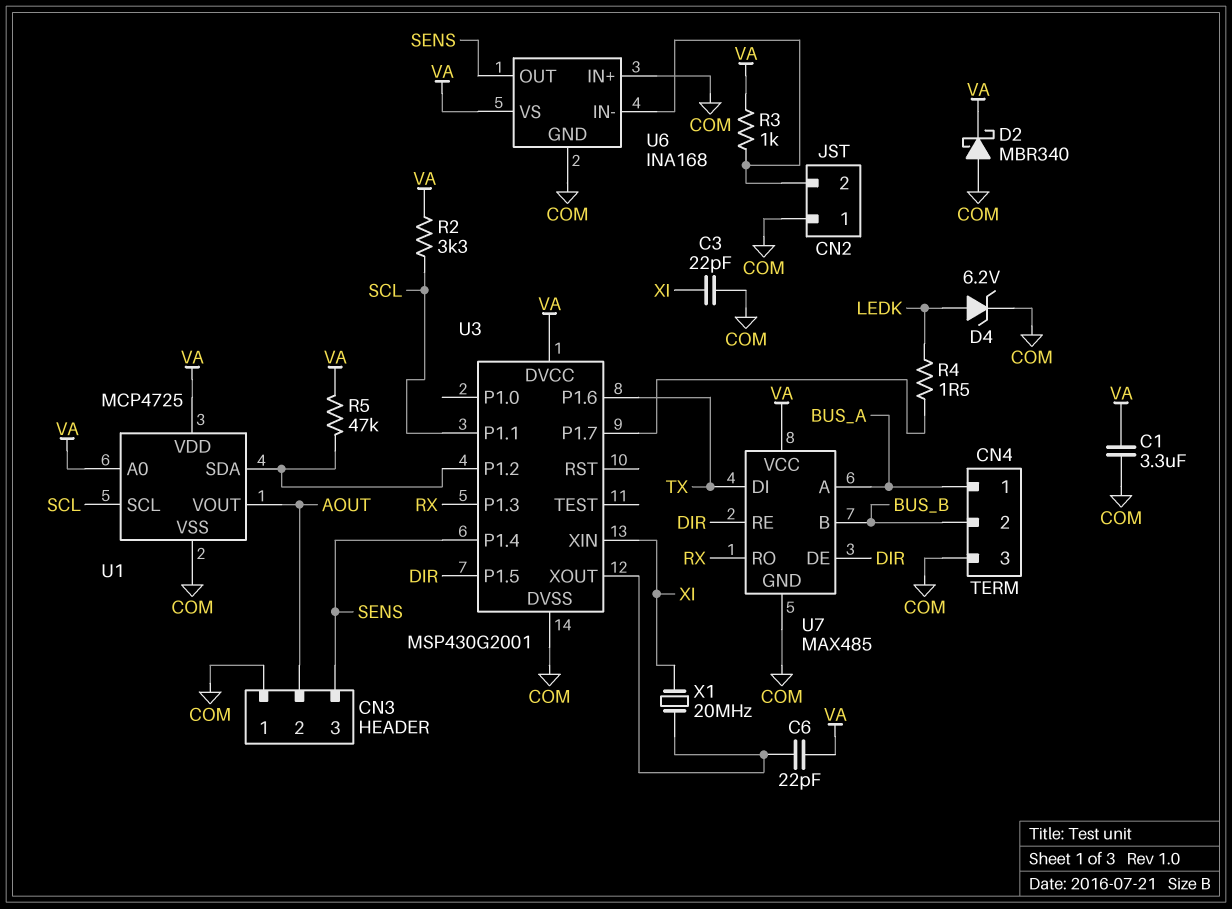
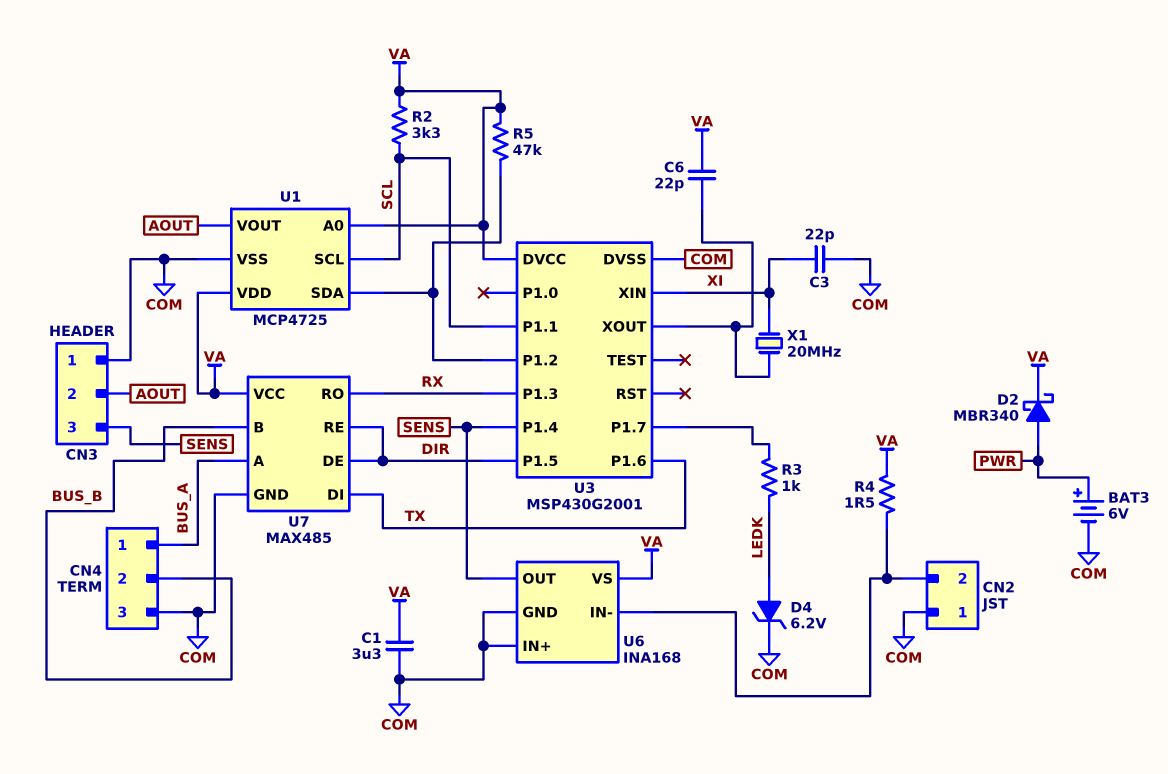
BAT3: none -> 6V (plus PWR, minus COM)
D2: schottky MBR340 (A COM, K VA) -> schottky MBR340 (A PWR, K VA)
R3: 1k (CN2/2, VA) -> 1k (LEDK, U3/P1.7)
R4: 1.5 (LEDK, U3/P1.7) -> 1.5 (CN2/2, VA)

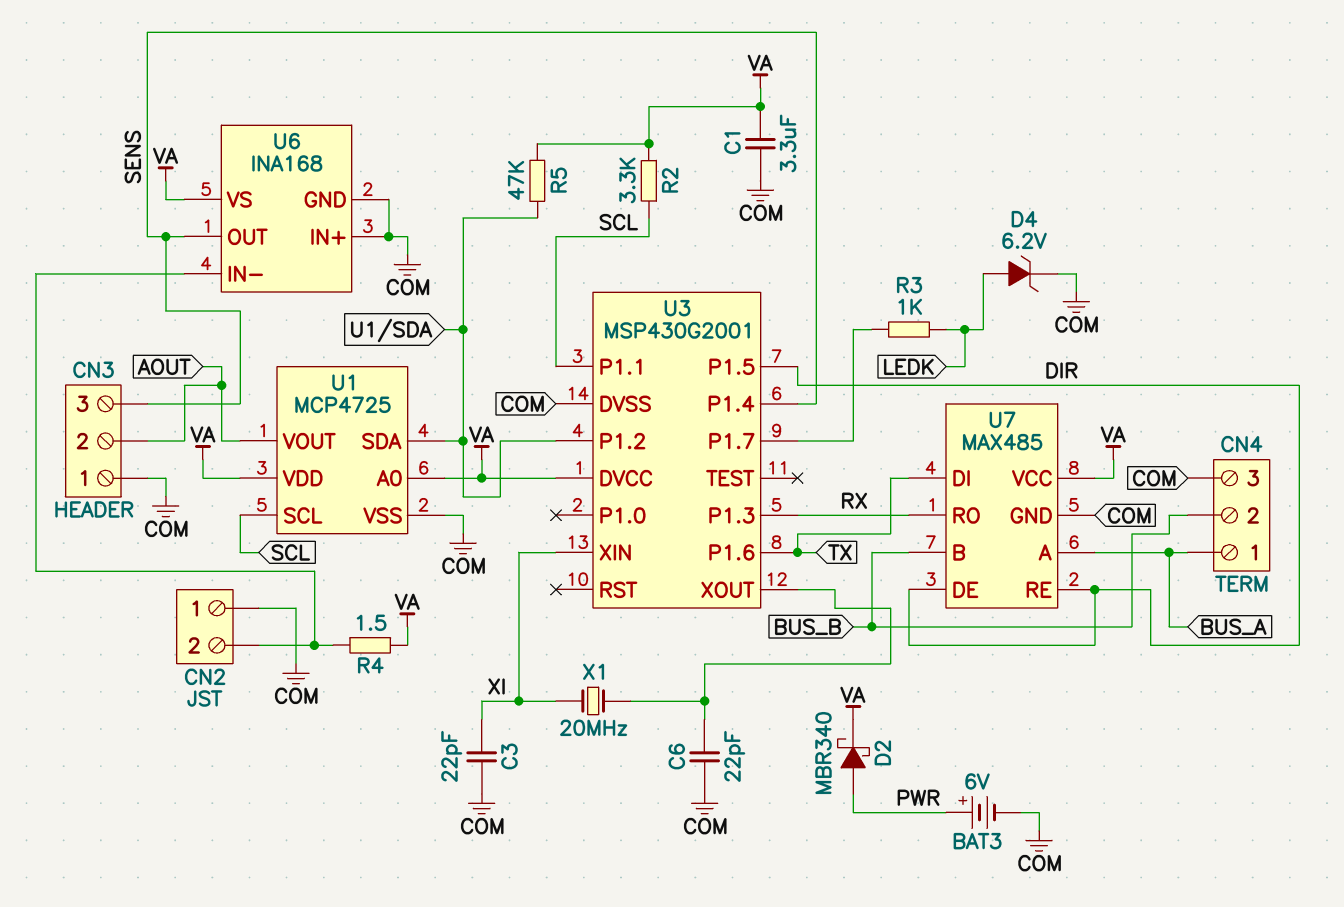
C6: 22pF (U3/XOUT, VA) -> 22pF (COM, U3/XOUT)

